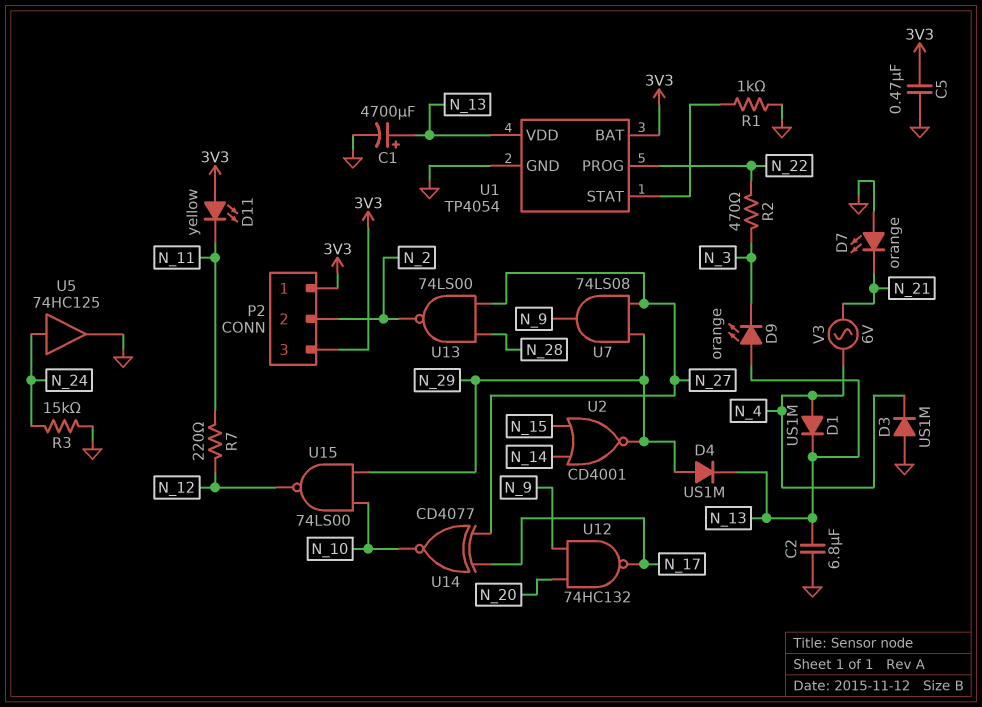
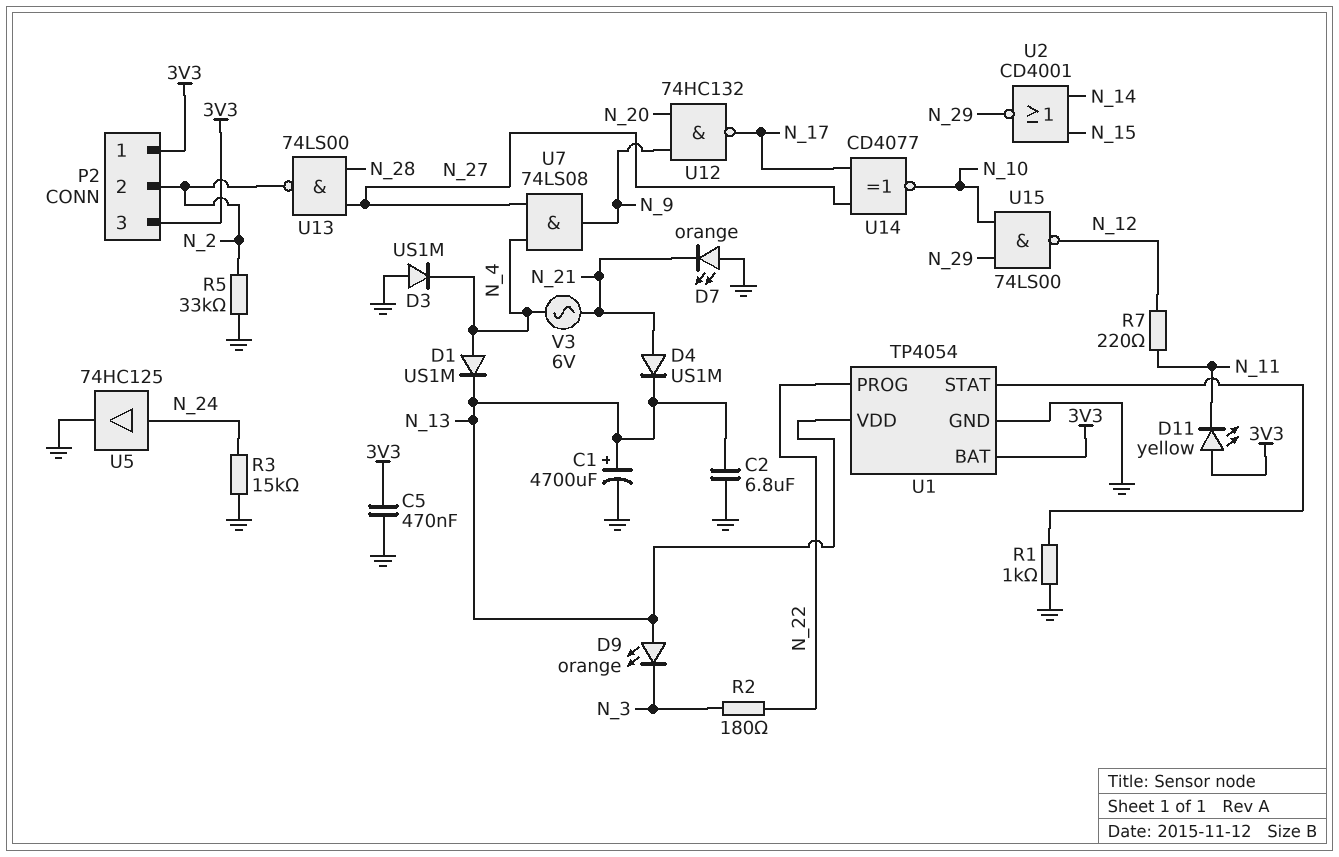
D4: diode US1M (A N_29, K N_13) -> diode US1M (A N_21, K N_13)
R2: 470 (N_3, N_22) -> 180 (N_3, N_22)
R5: none -> 33k (GND, N_2)
U7: AND 74LS08 (in N_27, in N_29, out N_9) -> AND 74LS08 (in N_4, in N_27, out N_9)

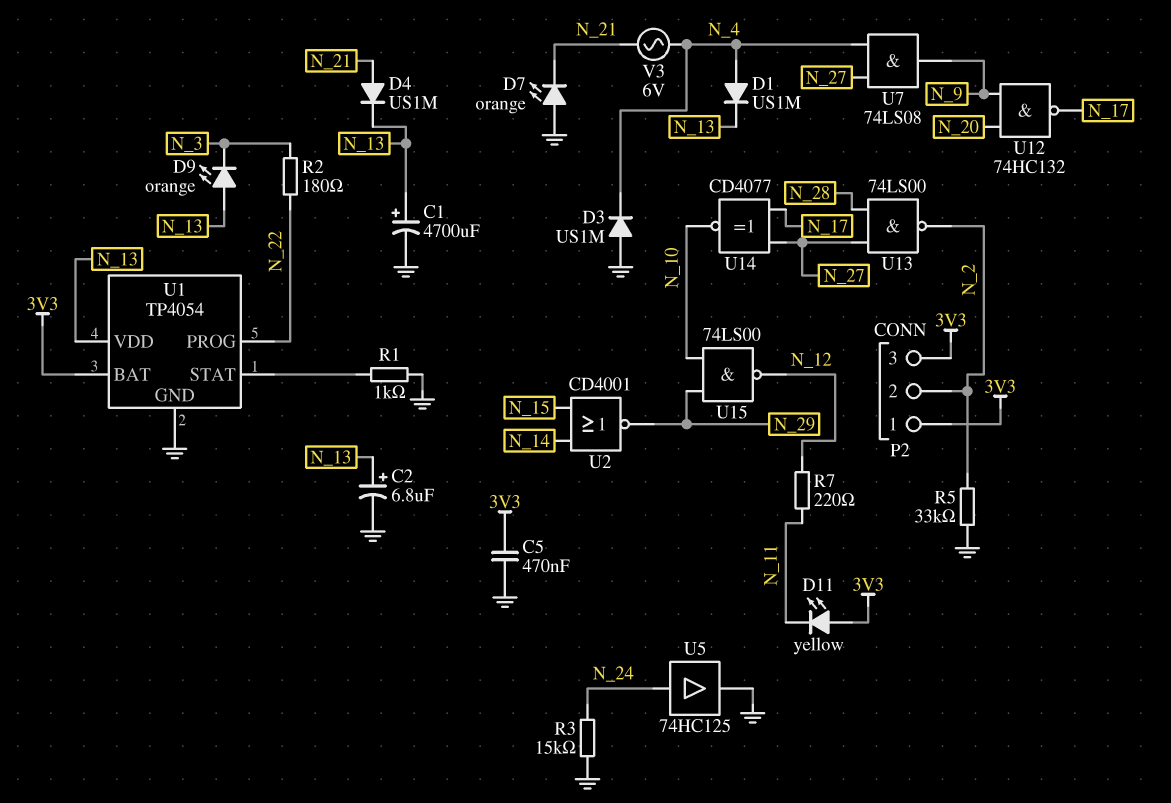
C2: 6.8uF (GND, N_13) -> 6.8uF (plus N_13, minus GND)

